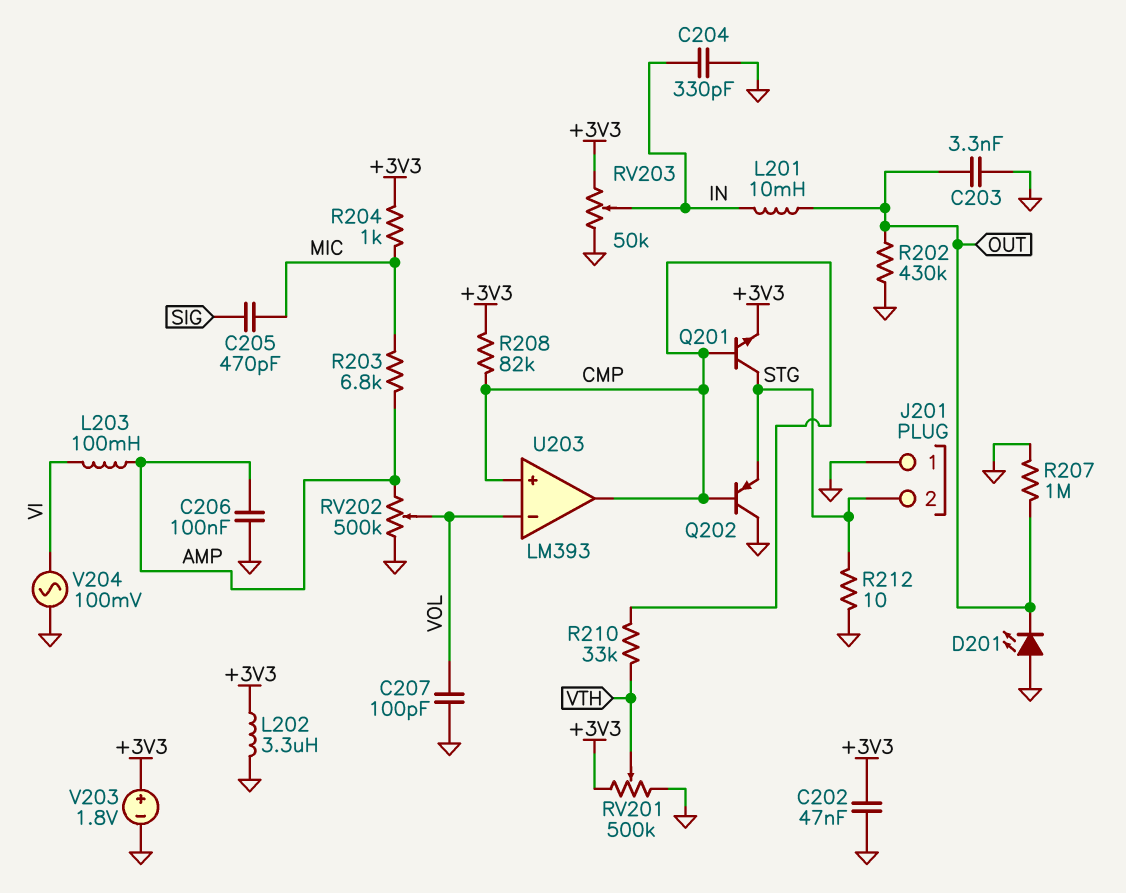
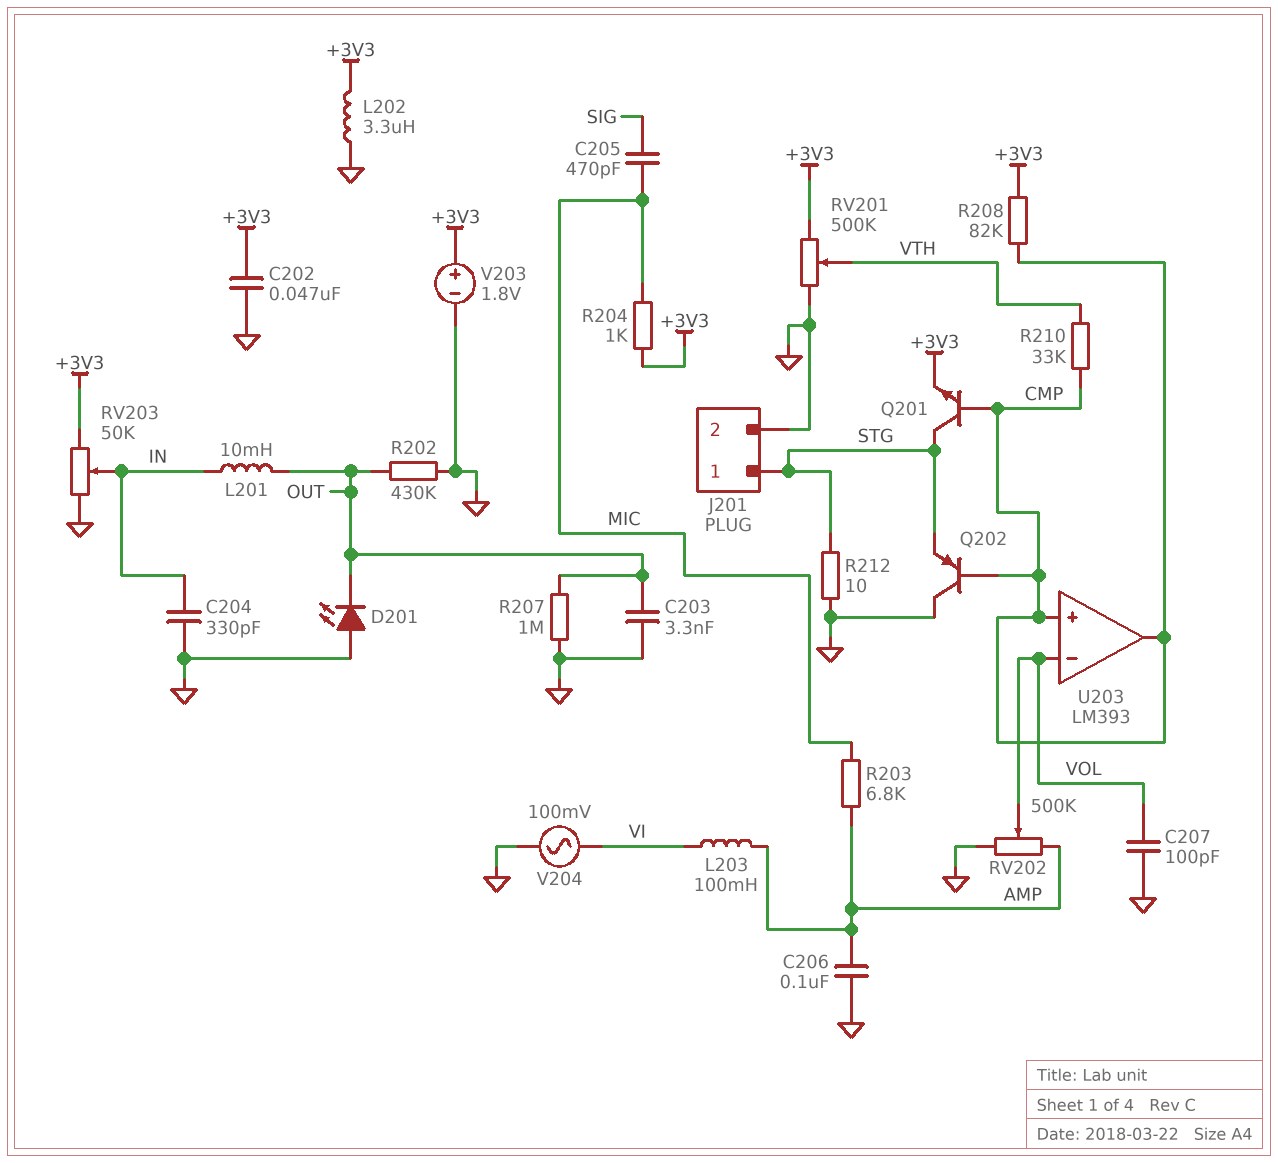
J201 pin 1: GND -> STG
J201 pin 2: STG -> GND

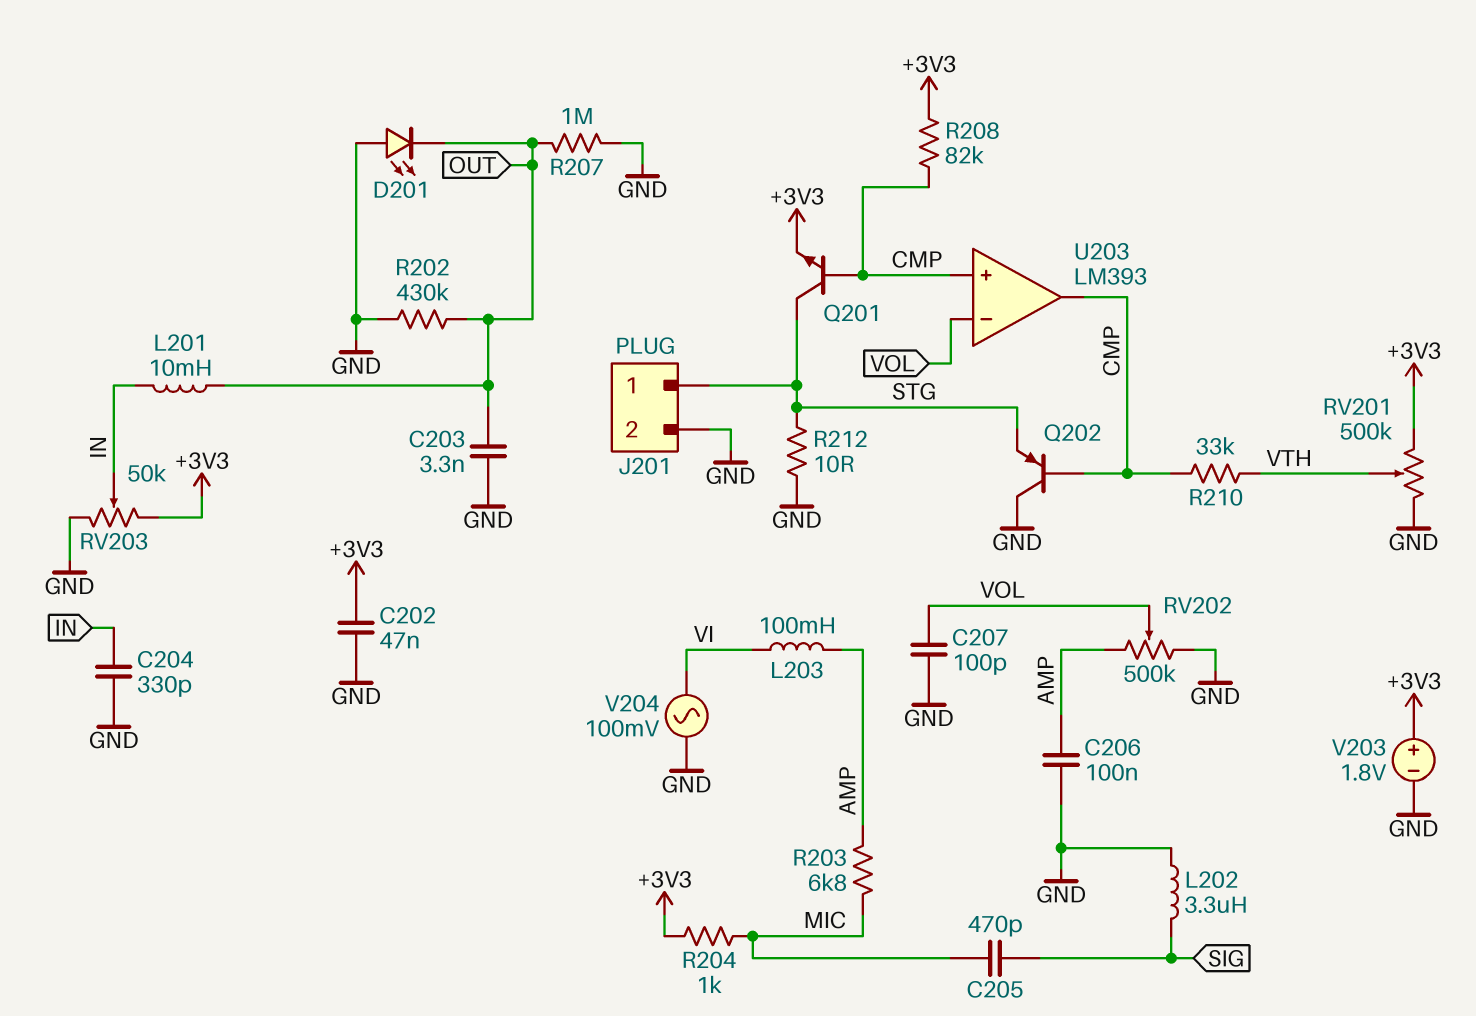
L202: 3.3uH (+3V3, GND) -> 3.3uH (GND, SIG)

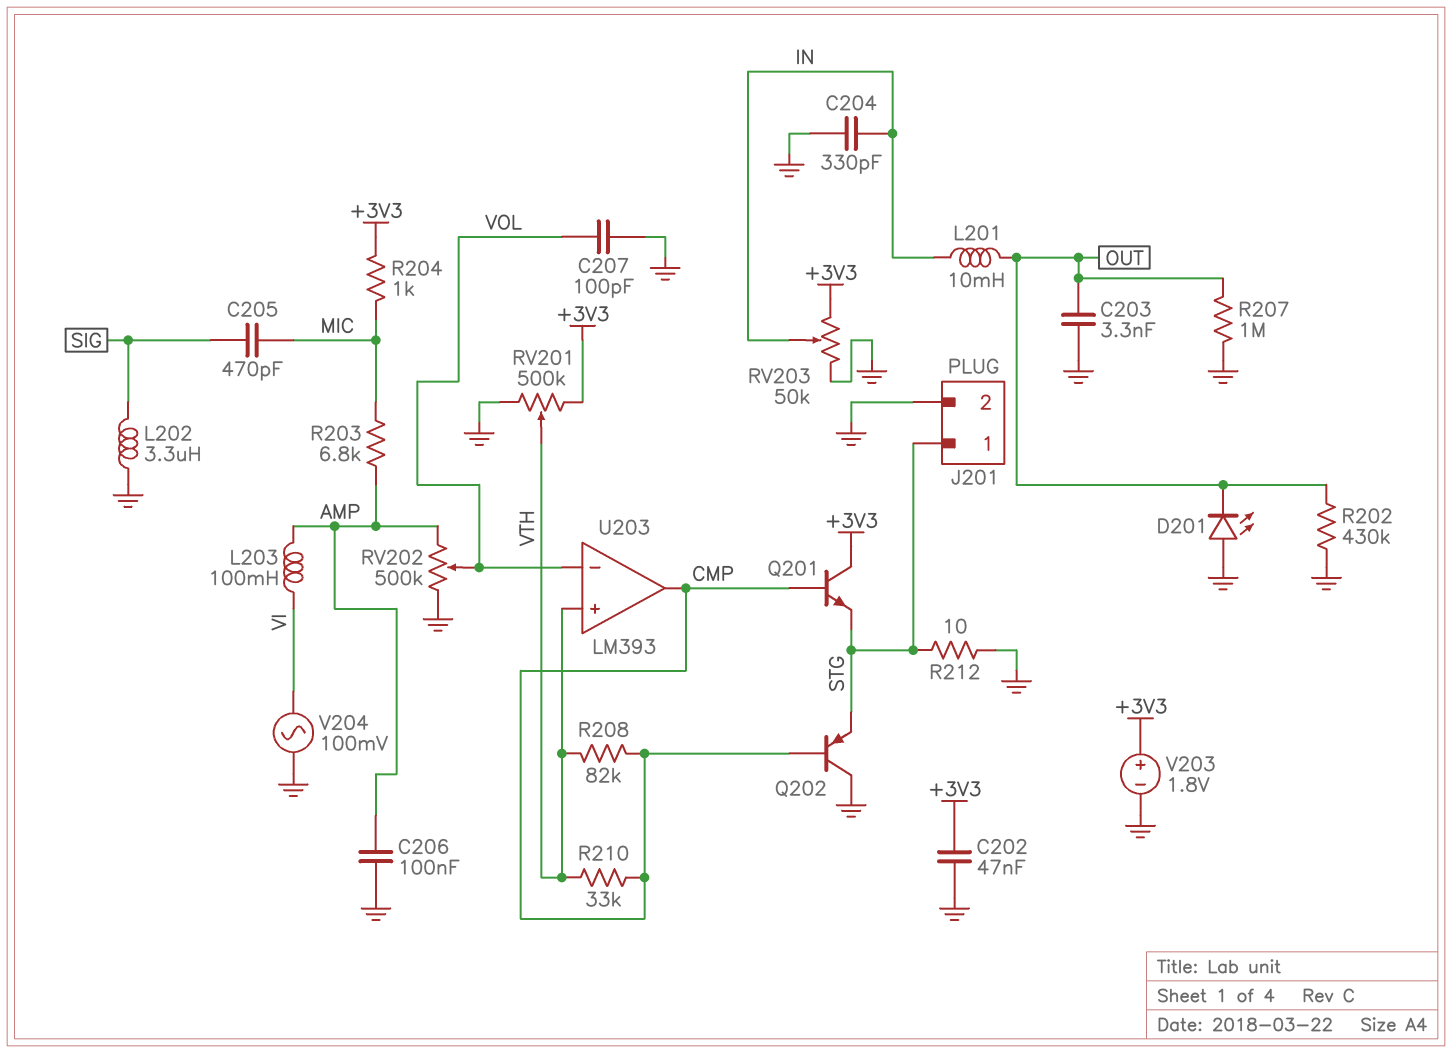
Q201: NPN (B CMP, C STG, E +3V3) -> NPN (B CMP, C +3V3, E STG)
R208: 82k (+3V3, CMP) -> 82k (CMP, VTH)
U203 pin in+: CMP -> VTH

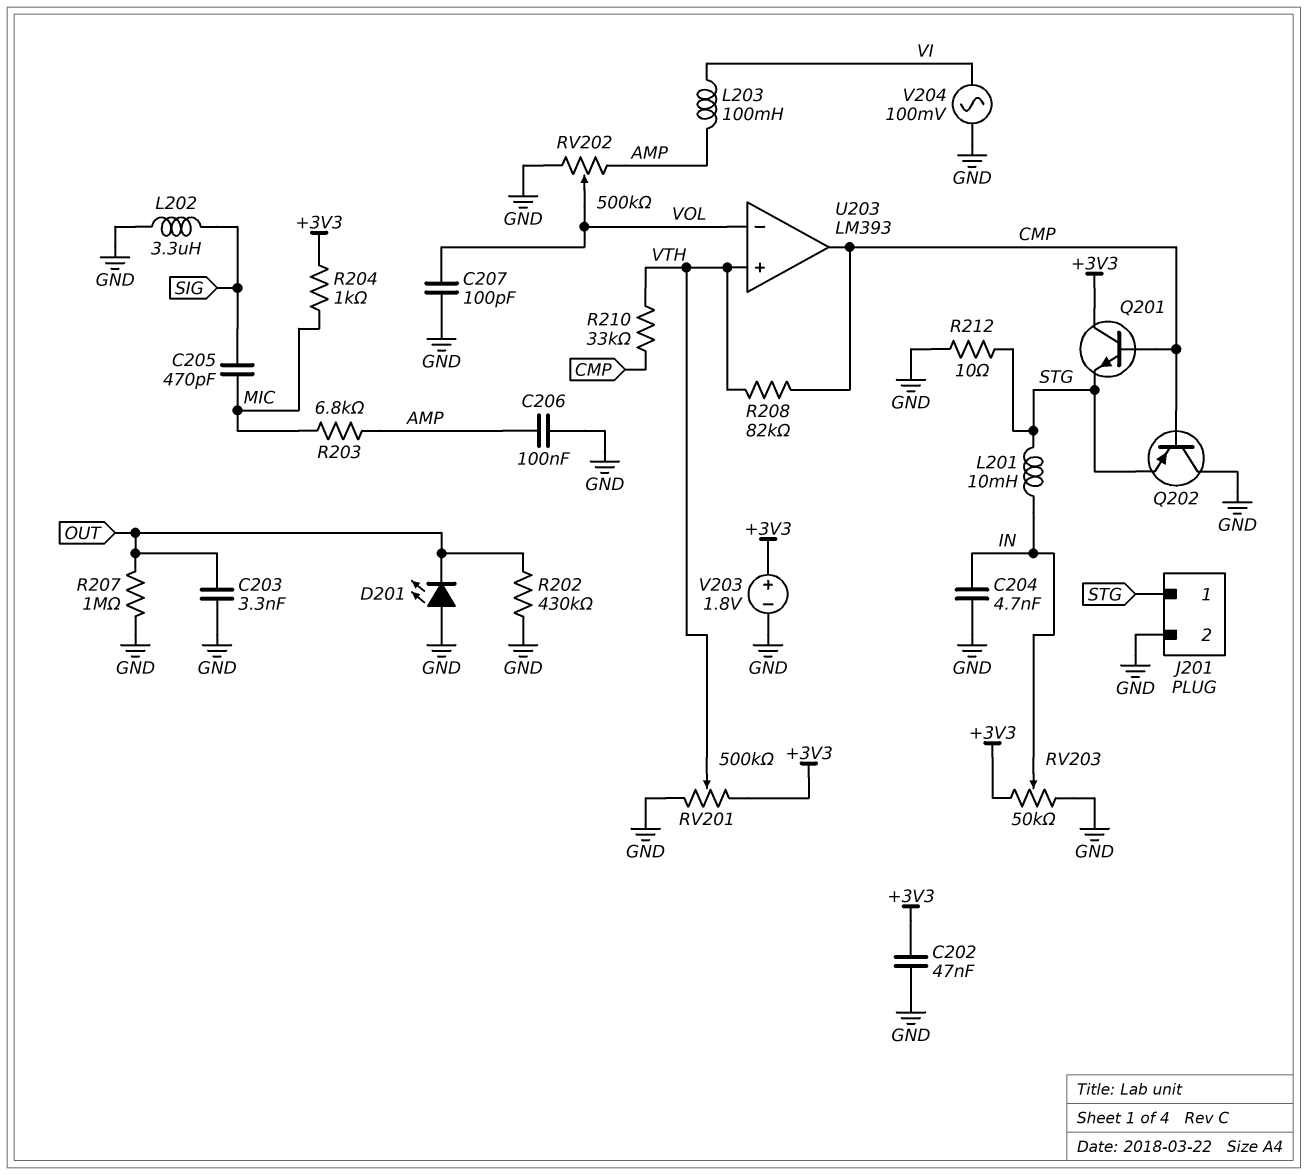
C204: 330pF (GND, IN) -> 4.7nF (GND, IN)
L201: 10mH (IN, OUT) -> 10mH (IN, STG)

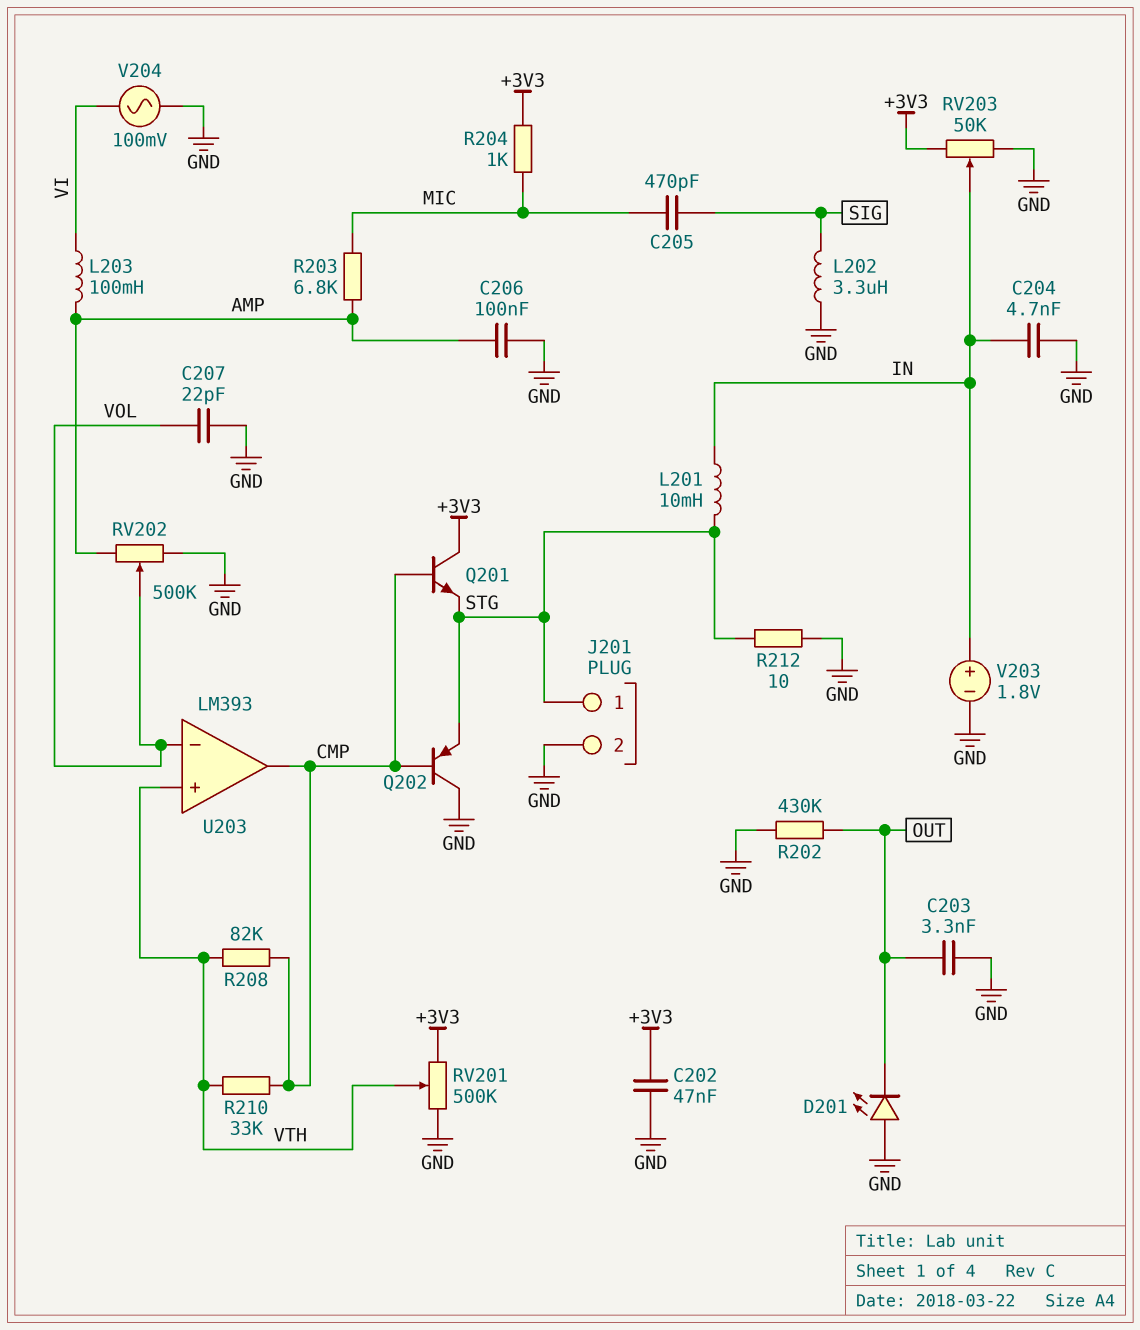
C207: 100pF (GND, VOL) -> 22pF (GND, VOL)
R207: 1M (GND, OUT) -> none
V203: 1.8V (plus +3V3, minus GND) -> 1.8V (plus IN, minus GND)

